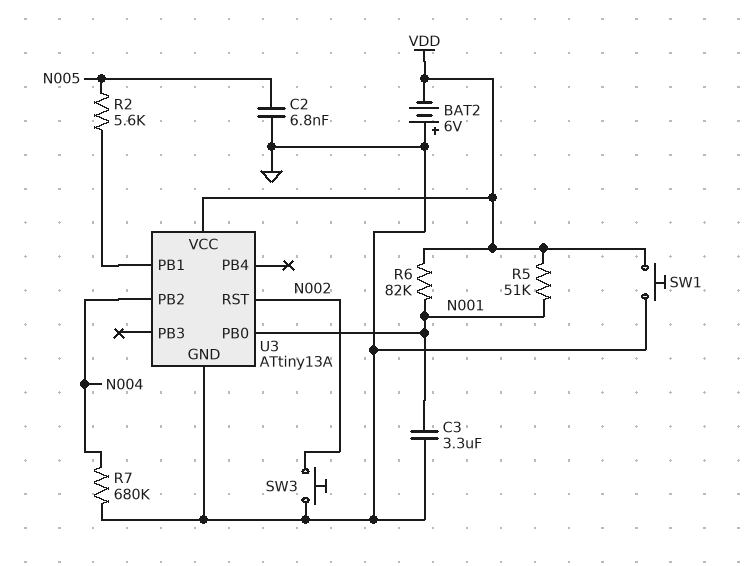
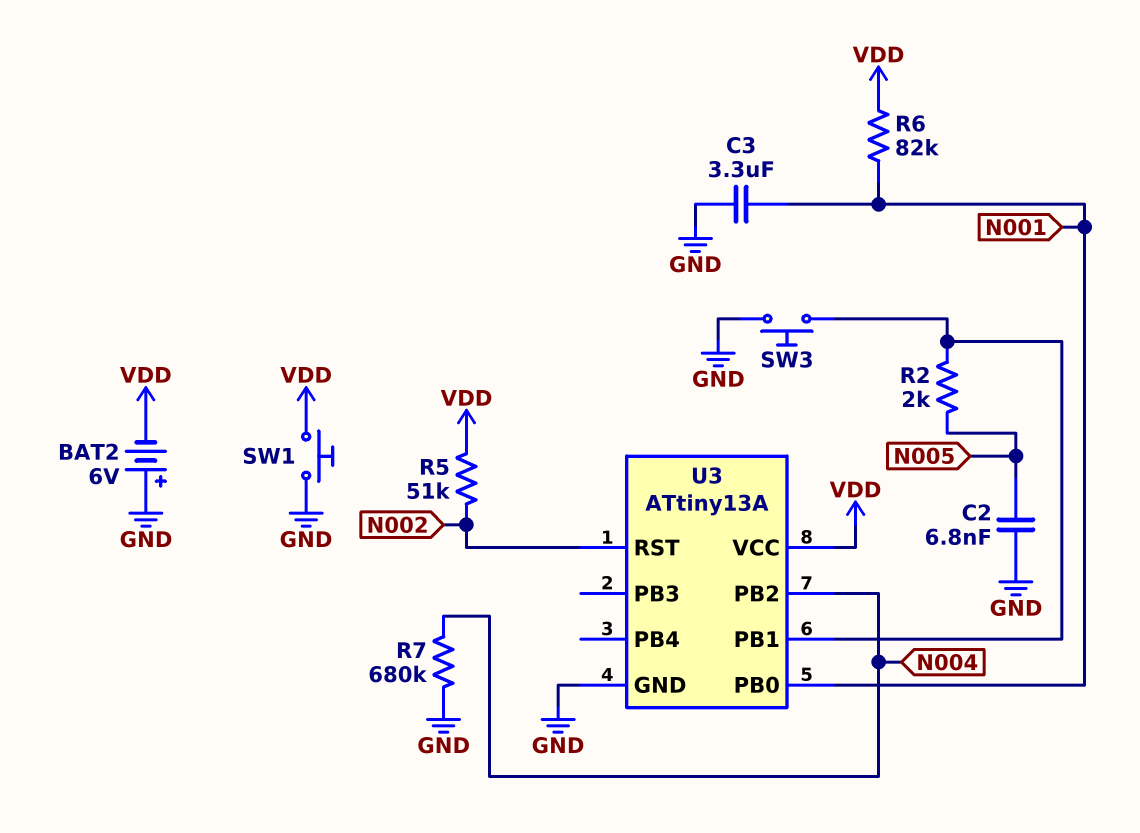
R2: 5.6k (N005, U3/PB1) -> 2k (N005, U3/PB1)
R5: 51k (N001, VDD) -> 51k (N002, VDD)
SW3: button (GND, N002) -> button (GND, U3/PB1)

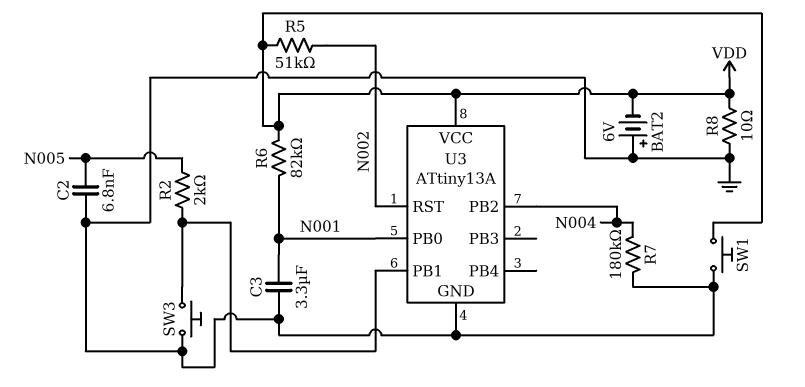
R7: 680k (GND, N004) -> 180k (GND, N004)
R8: none -> 10 (GND, VDD)

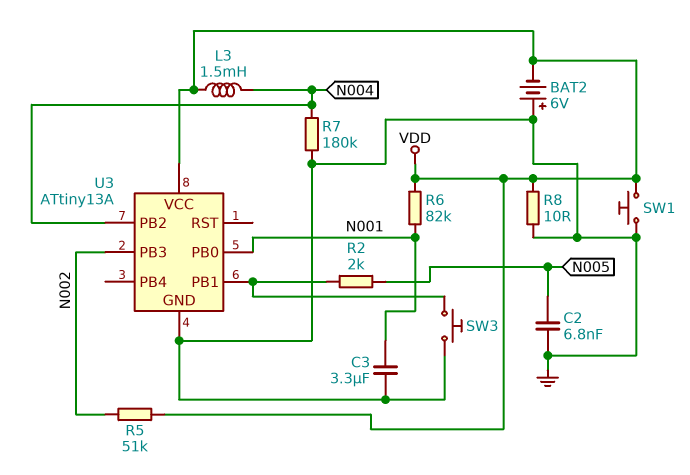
L3: none -> 1.5mH (N004, VDD)
U3 pin PB3: none -> N002
U3 pin RST: N002 -> none

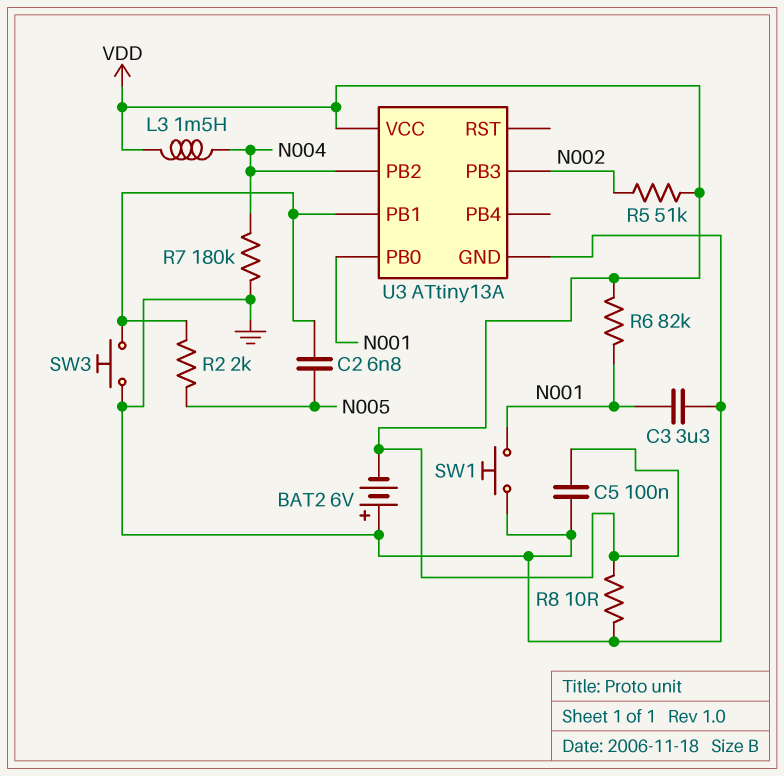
C2: 6.8nF (GND, N005) -> 6.8nF (N005, U3/PB1)
C5: none -> 100nF (GND, VDD)
SW1: button (GND, VDD) -> button (GND, N001)

